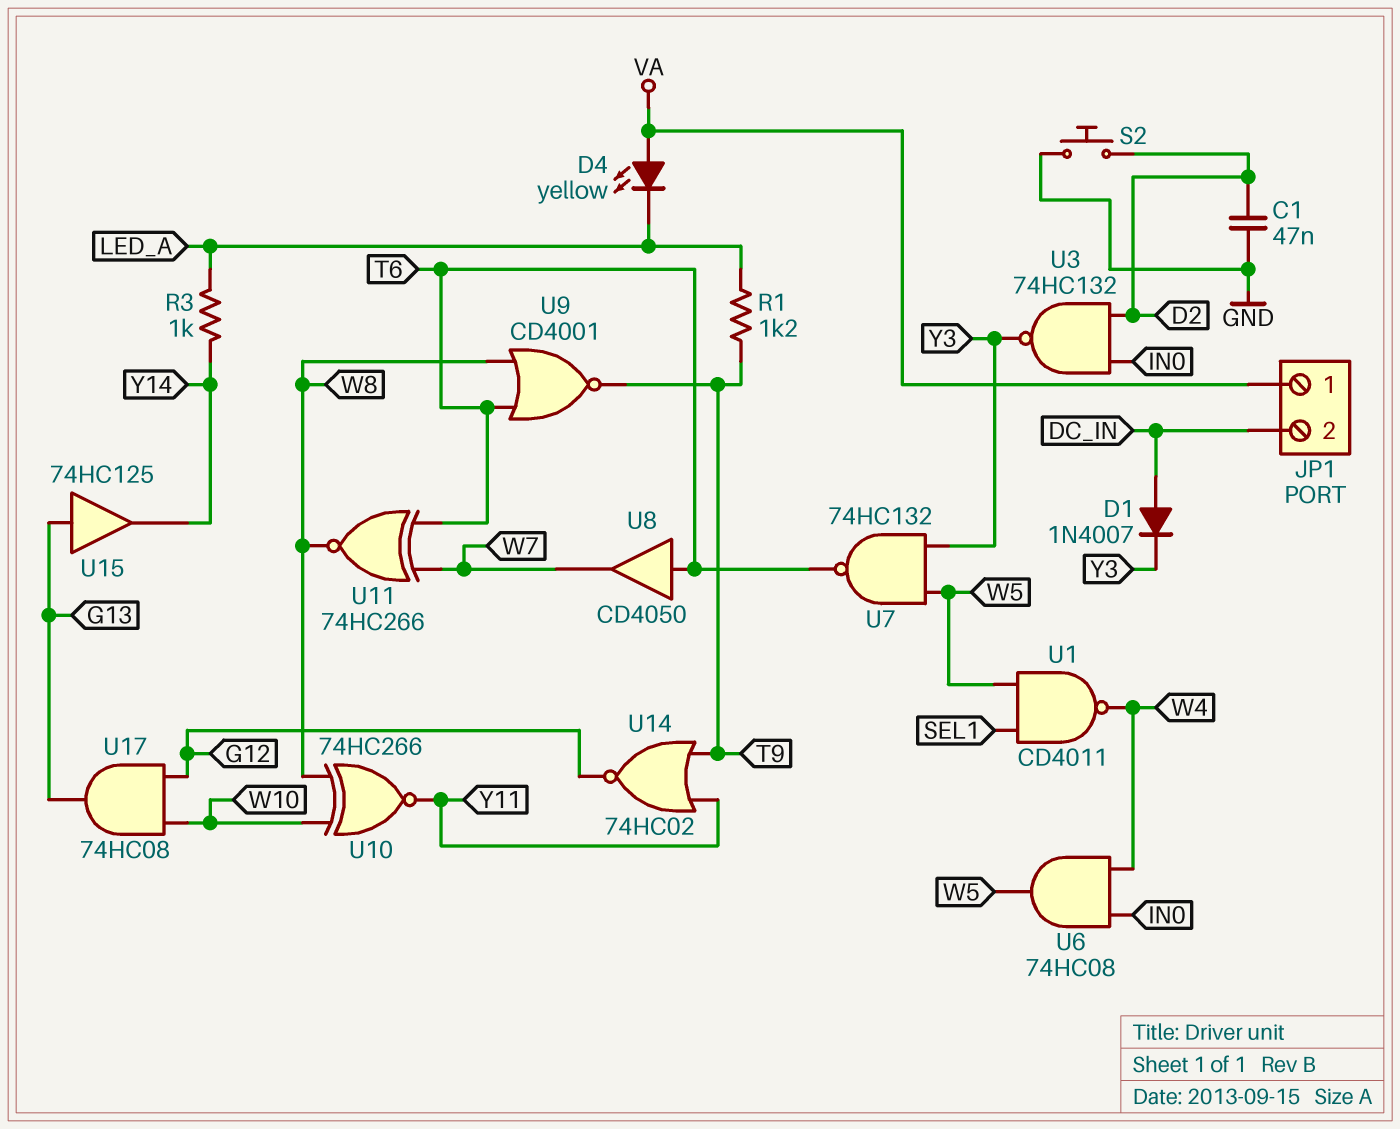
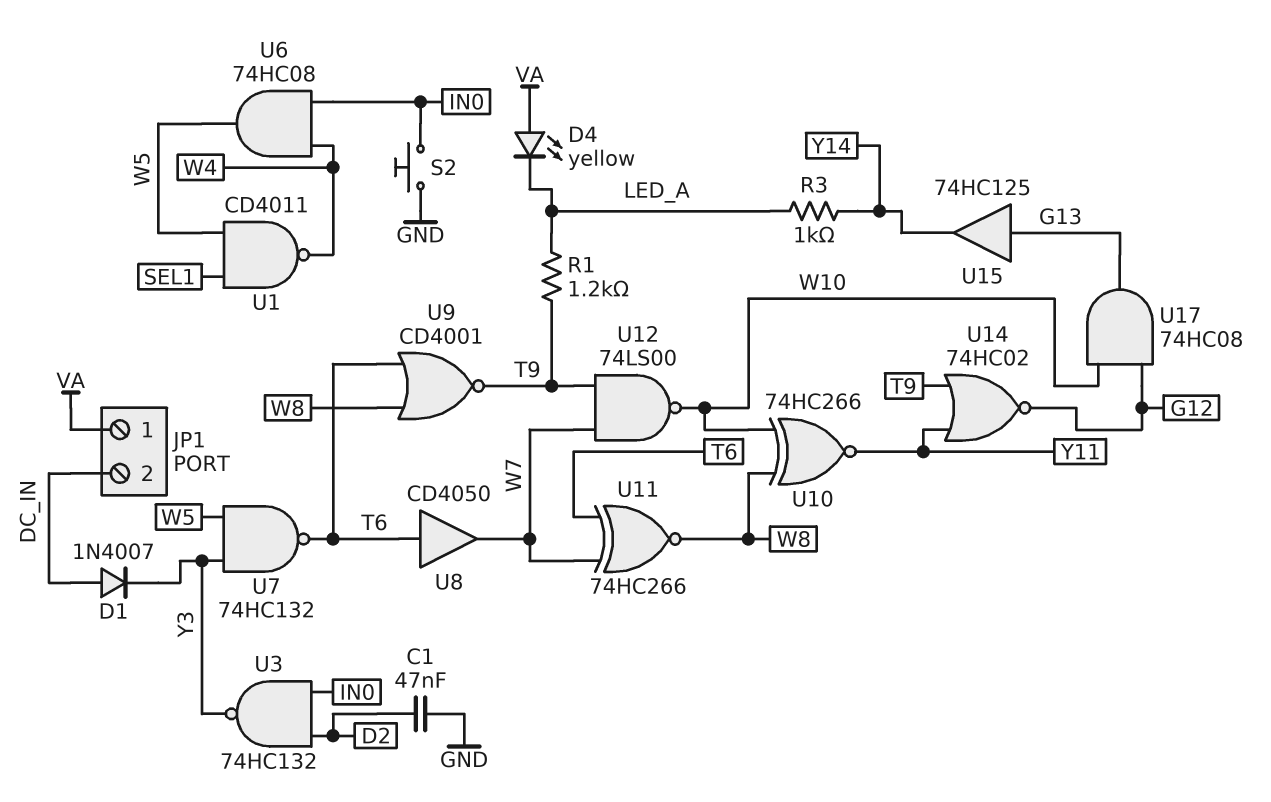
S2: button (D2, GND) -> button (GND, IN0)
U12: none -> NAND 74LS00 (in T9, in W7, out W10)

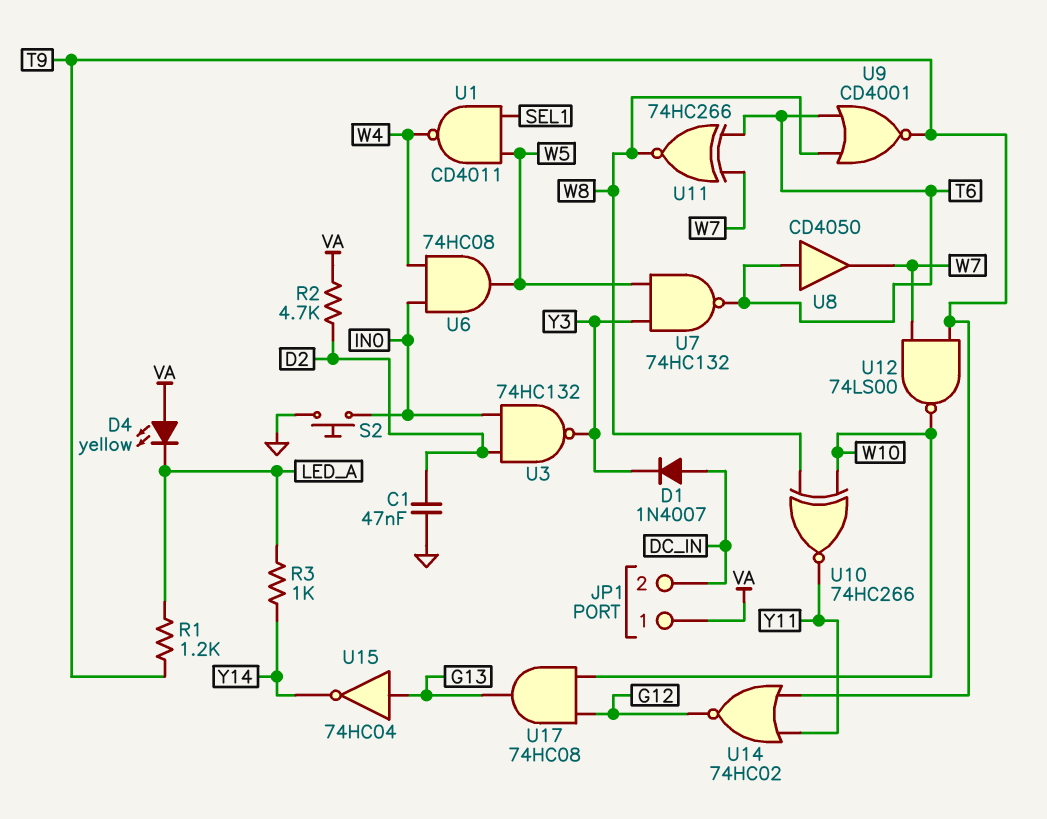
R2: none -> 4.7k (D2, VA)
U15: buffer 74HC125 (in G13, out Y14) -> NOT 74HC04 (in G13, out Y14)

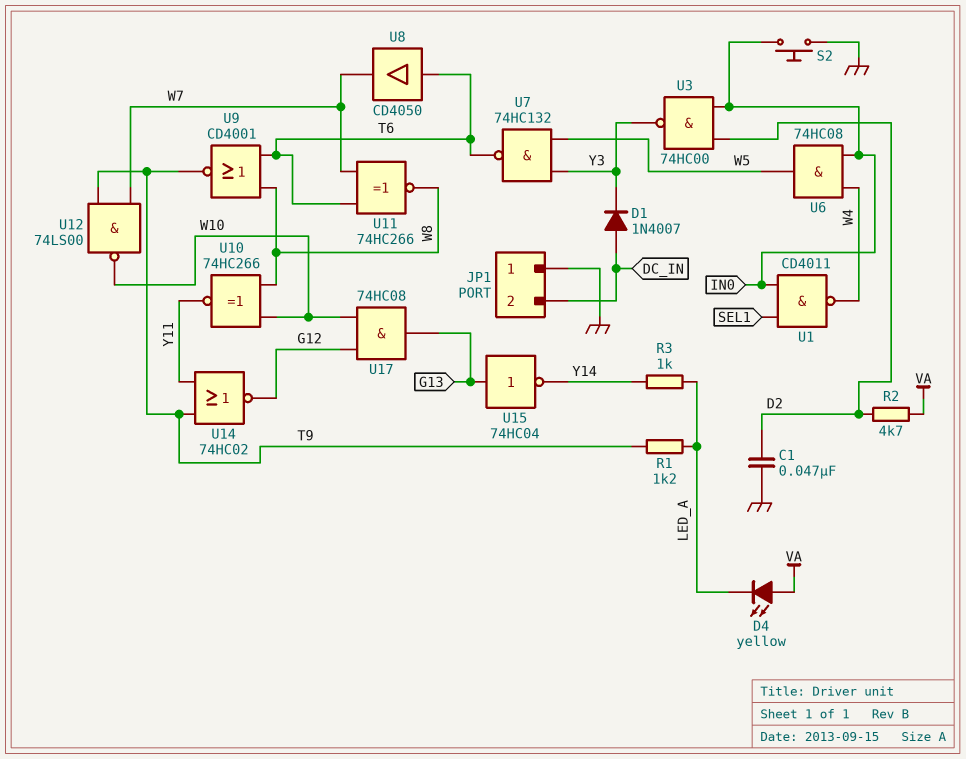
JP1 pin 1: VA -> GND
U1: NAND CD4011 (in SEL1, in W5, out W4) -> NAND CD4011 (in IN0, in SEL1, out W4)
U3: NAND 74HC132 (in D2, in IN0, out Y3) -> NAND 74HC00 (in D2, in IN0, out Y3)

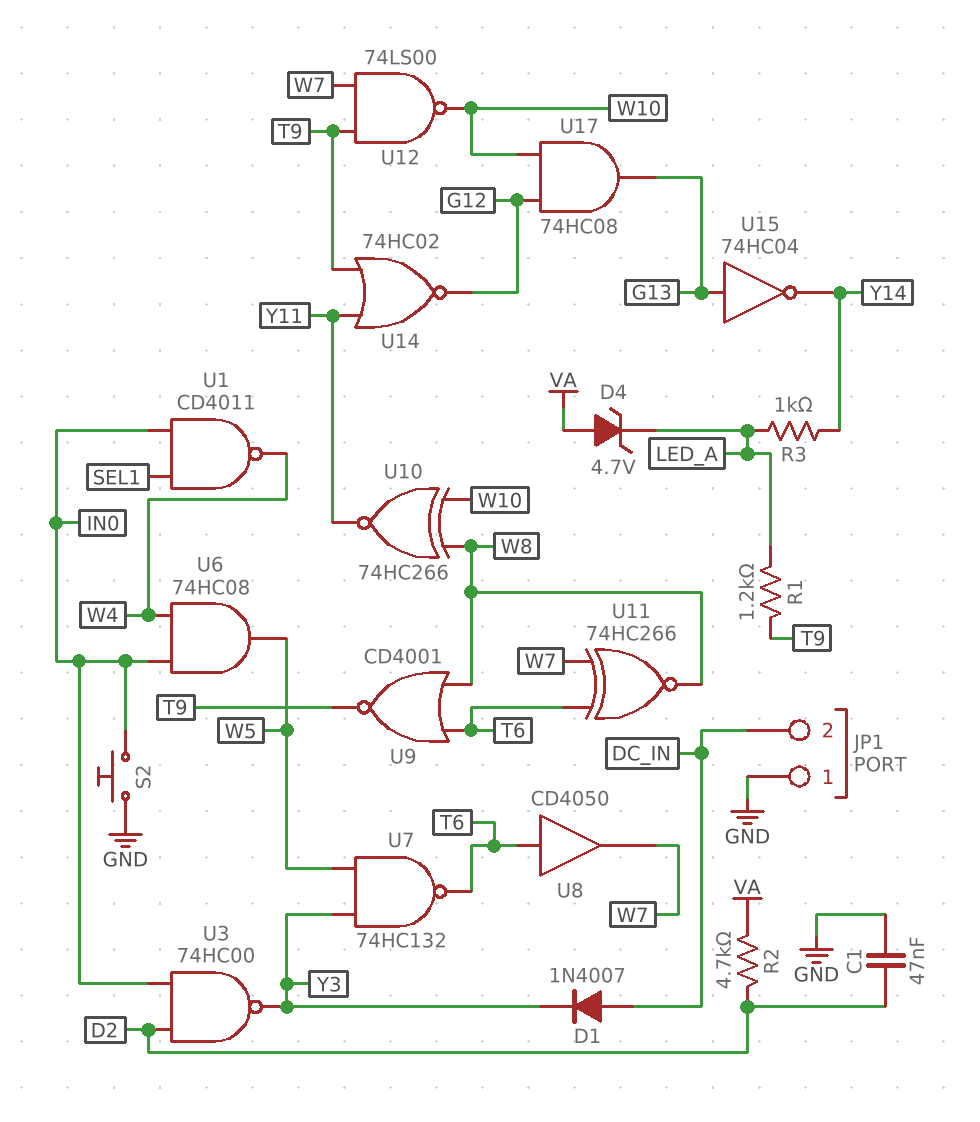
D4: LED yellow (A VA, K LED_A) -> zener 4.7V (A VA, K LED_A)

